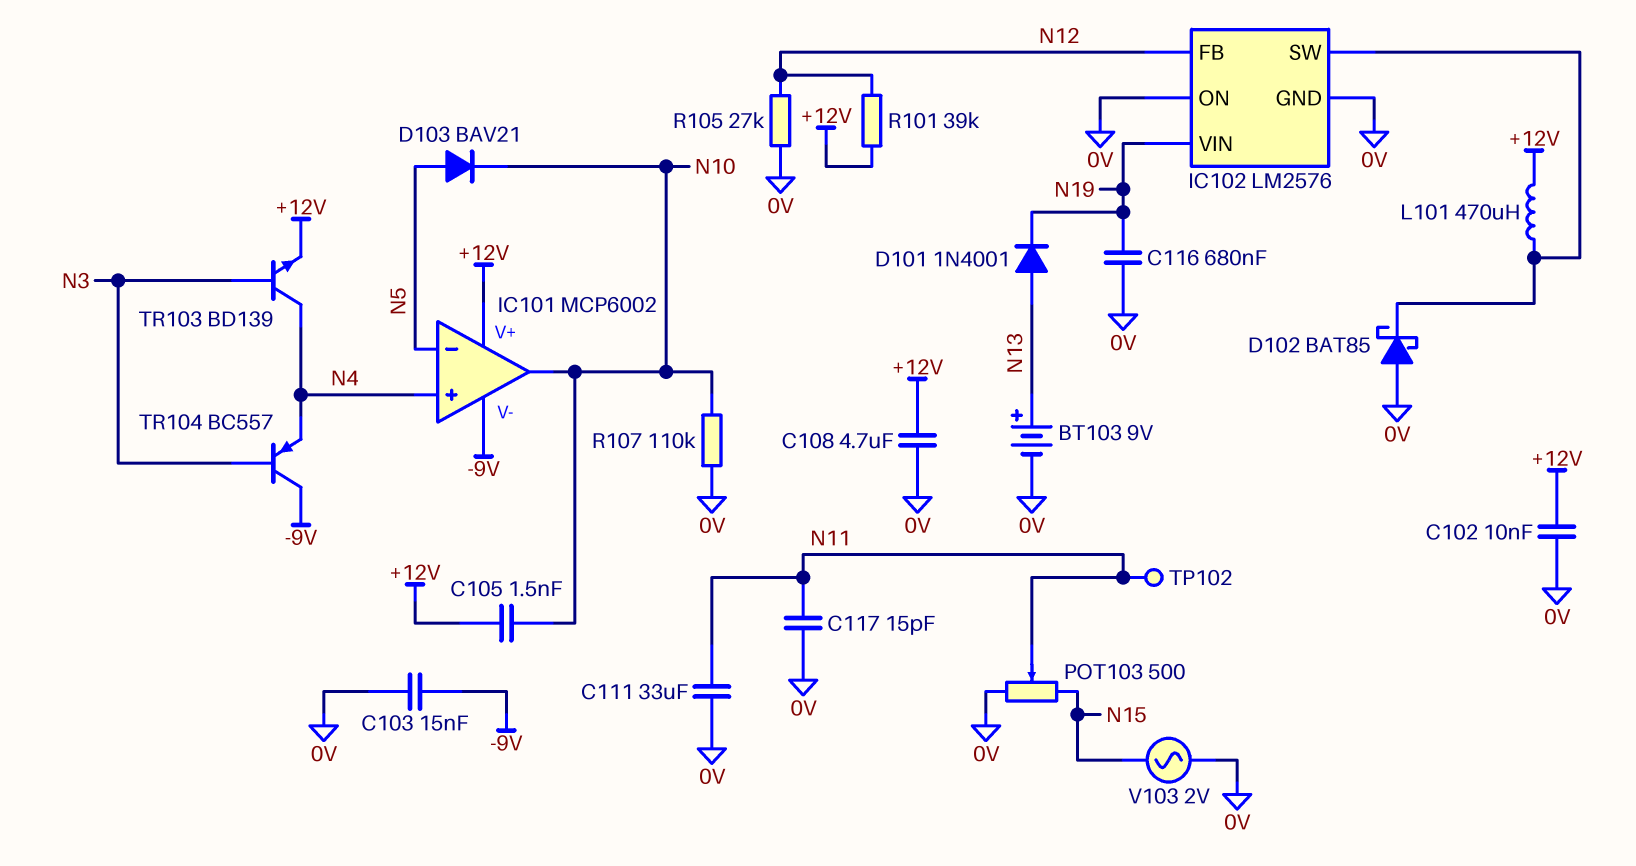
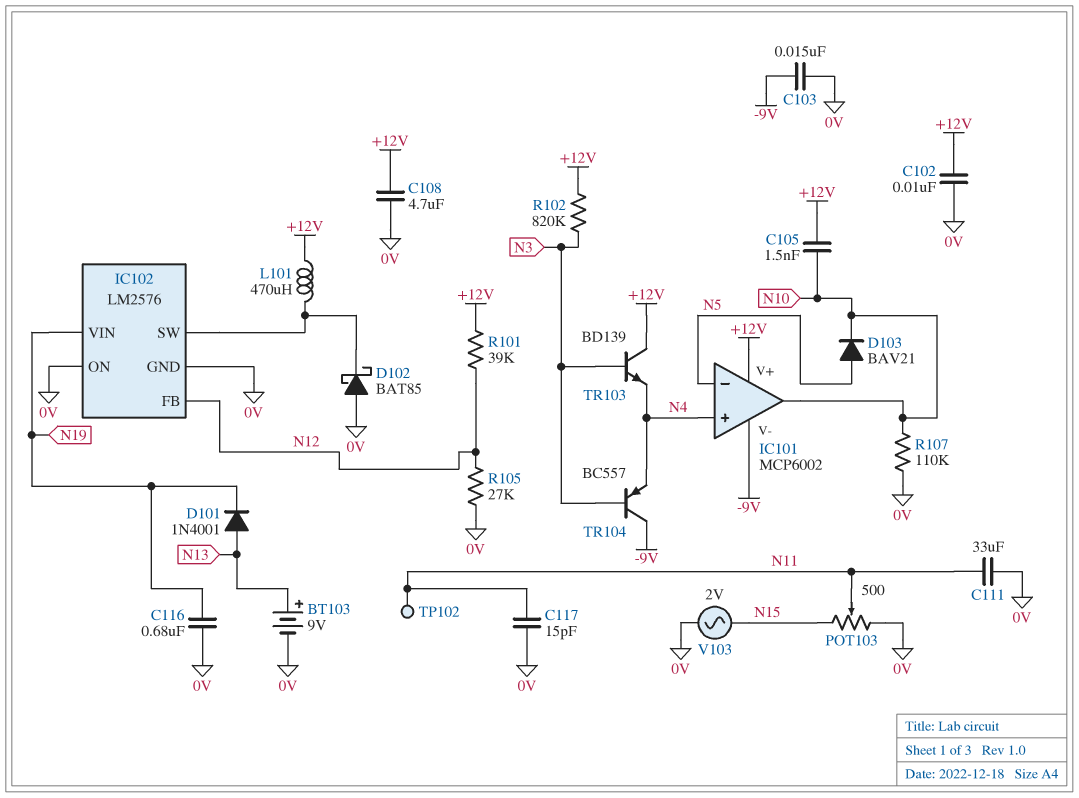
R102: none -> 820k (+12V, N3)
TR103: NPN BD139 (B N3, C N4, E +12V) -> NPN BD139 (B N3, C +12V, E N4)

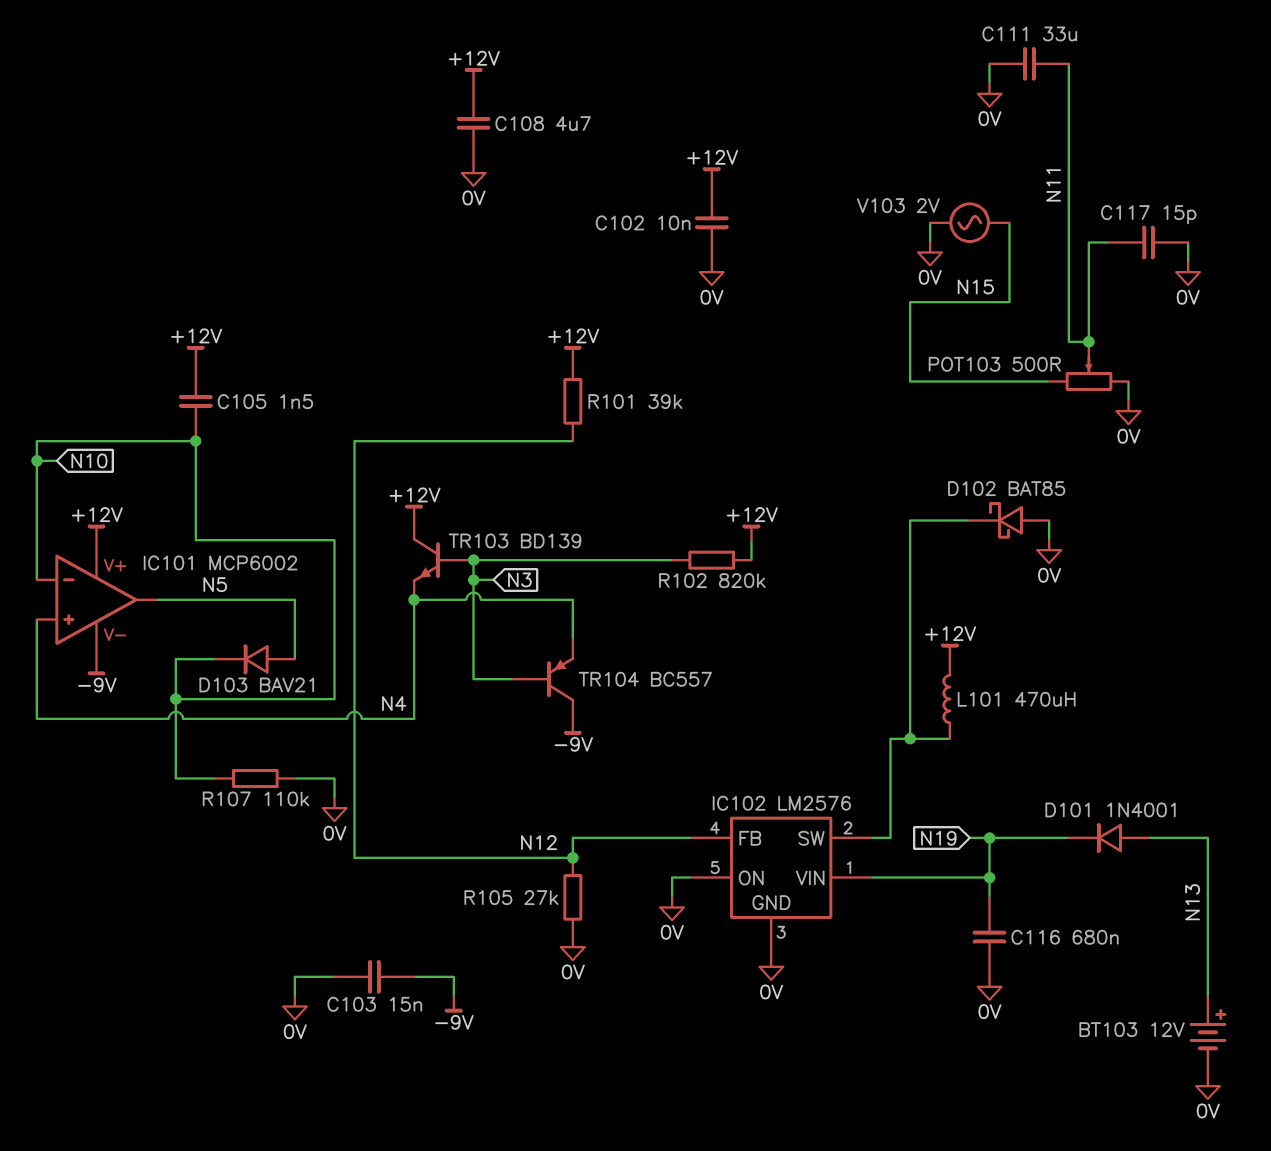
BT103: 9V (plus N13, minus 0V) -> 12V (plus N13, minus 0V)
IC101 pin in-: N5 -> N10
IC101 pin out: N10 -> N5
TP102: test point (N11) -> none

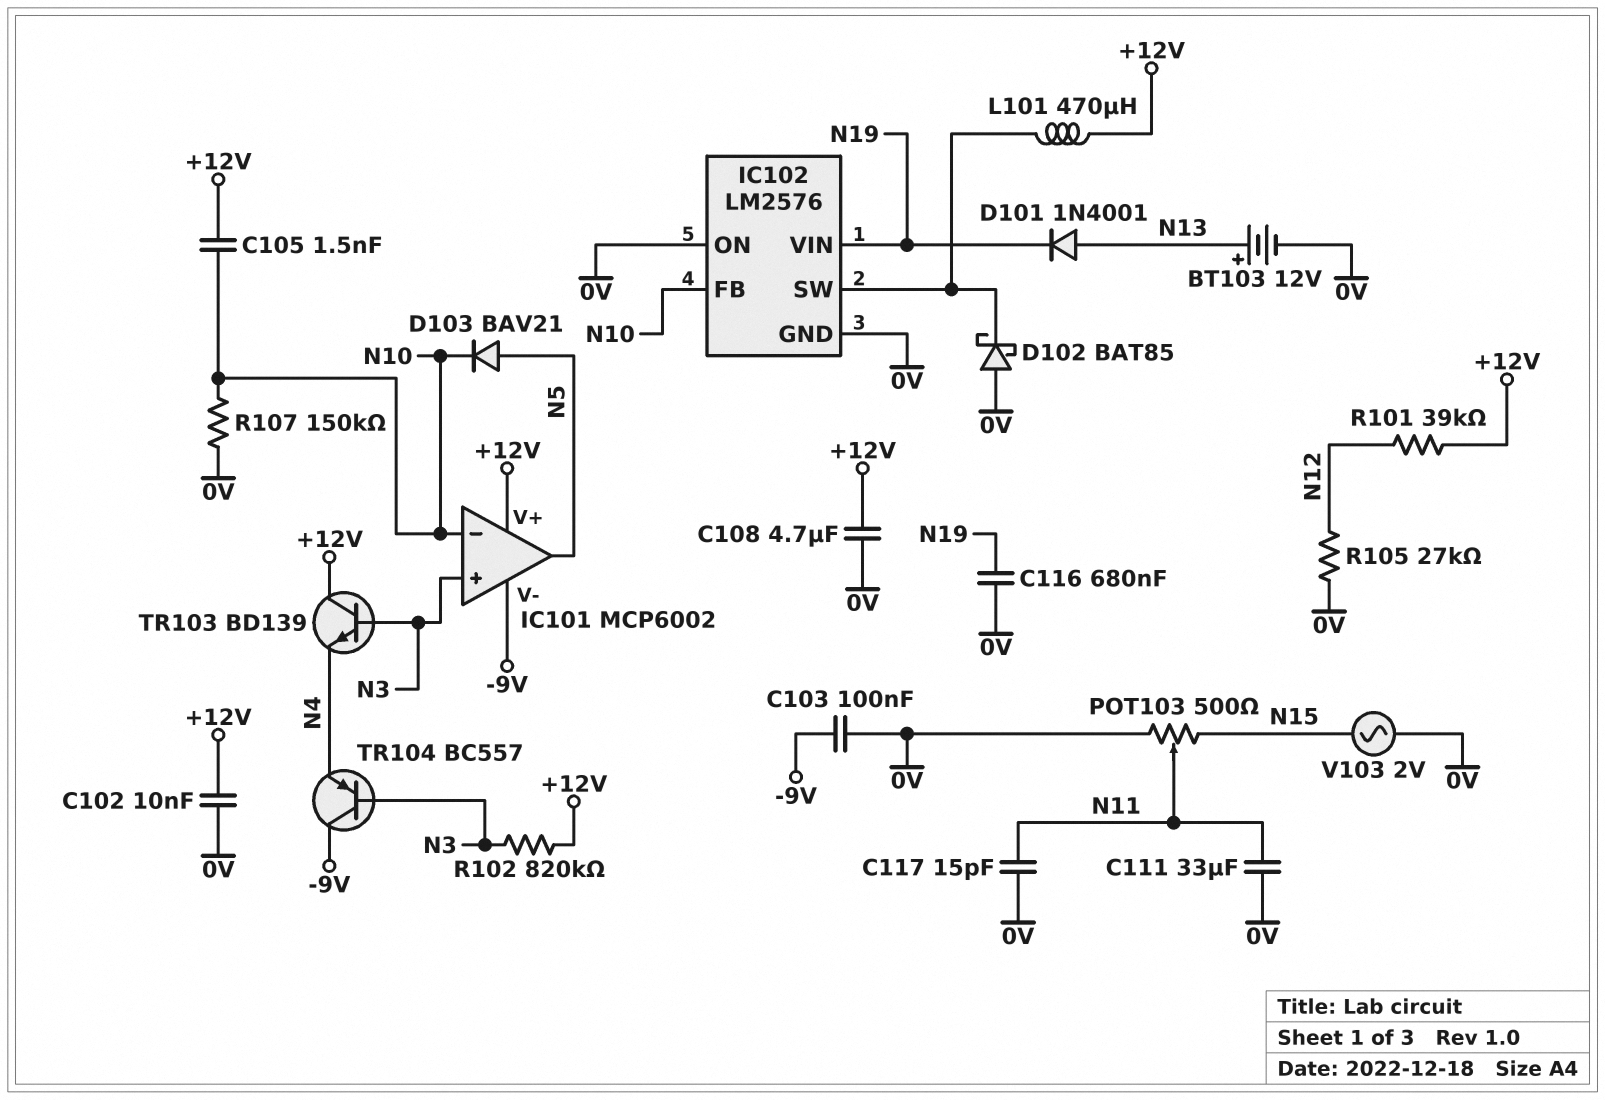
C103: 15nF (-9V, 0V) -> 100nF (-9V, 0V)
IC101 pin in+: N4 -> N3
IC102 pin FB: N12 -> N10
R107: 110k (0V, N10) -> 150k (0V, N10)

